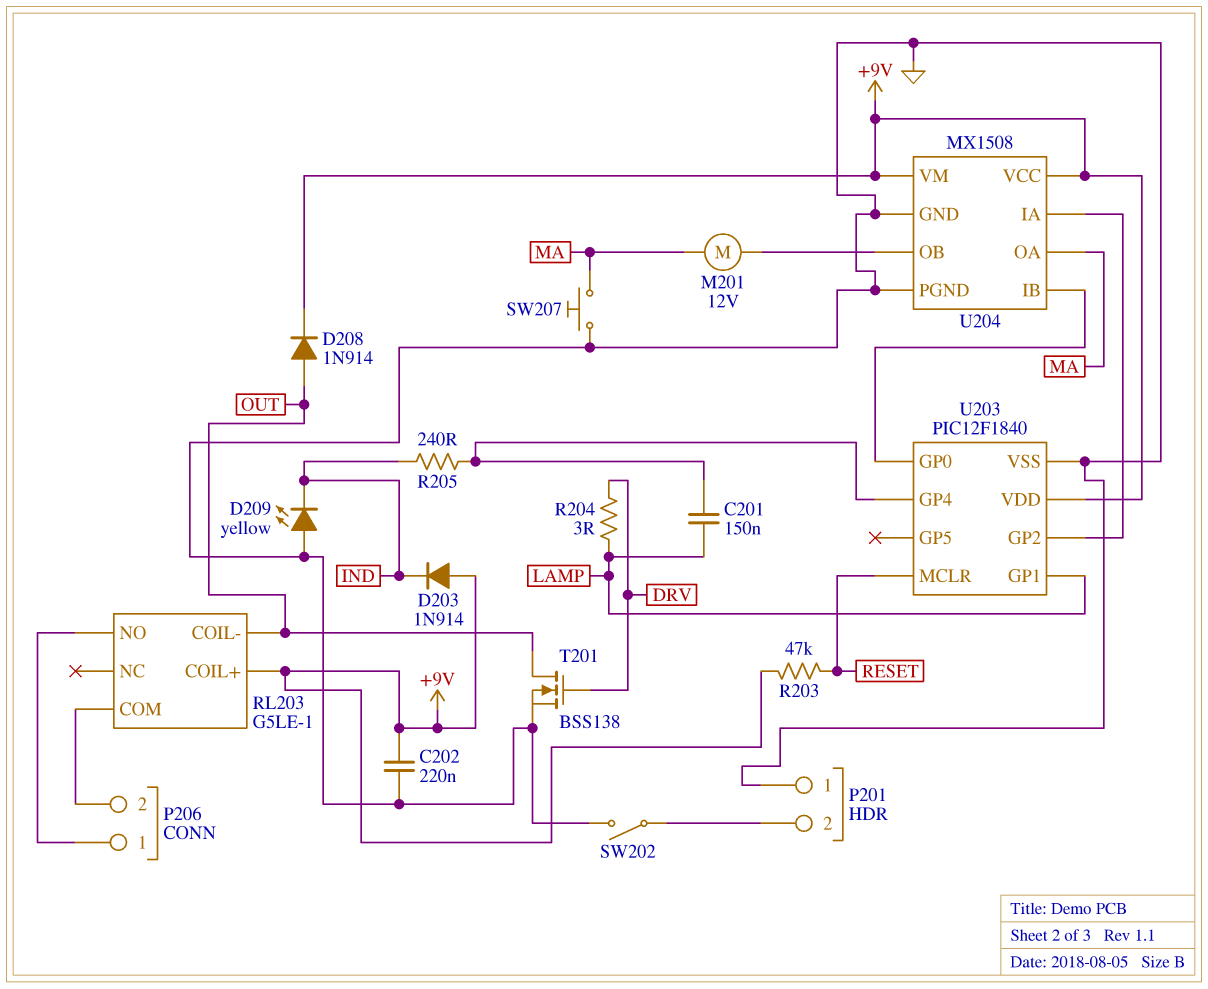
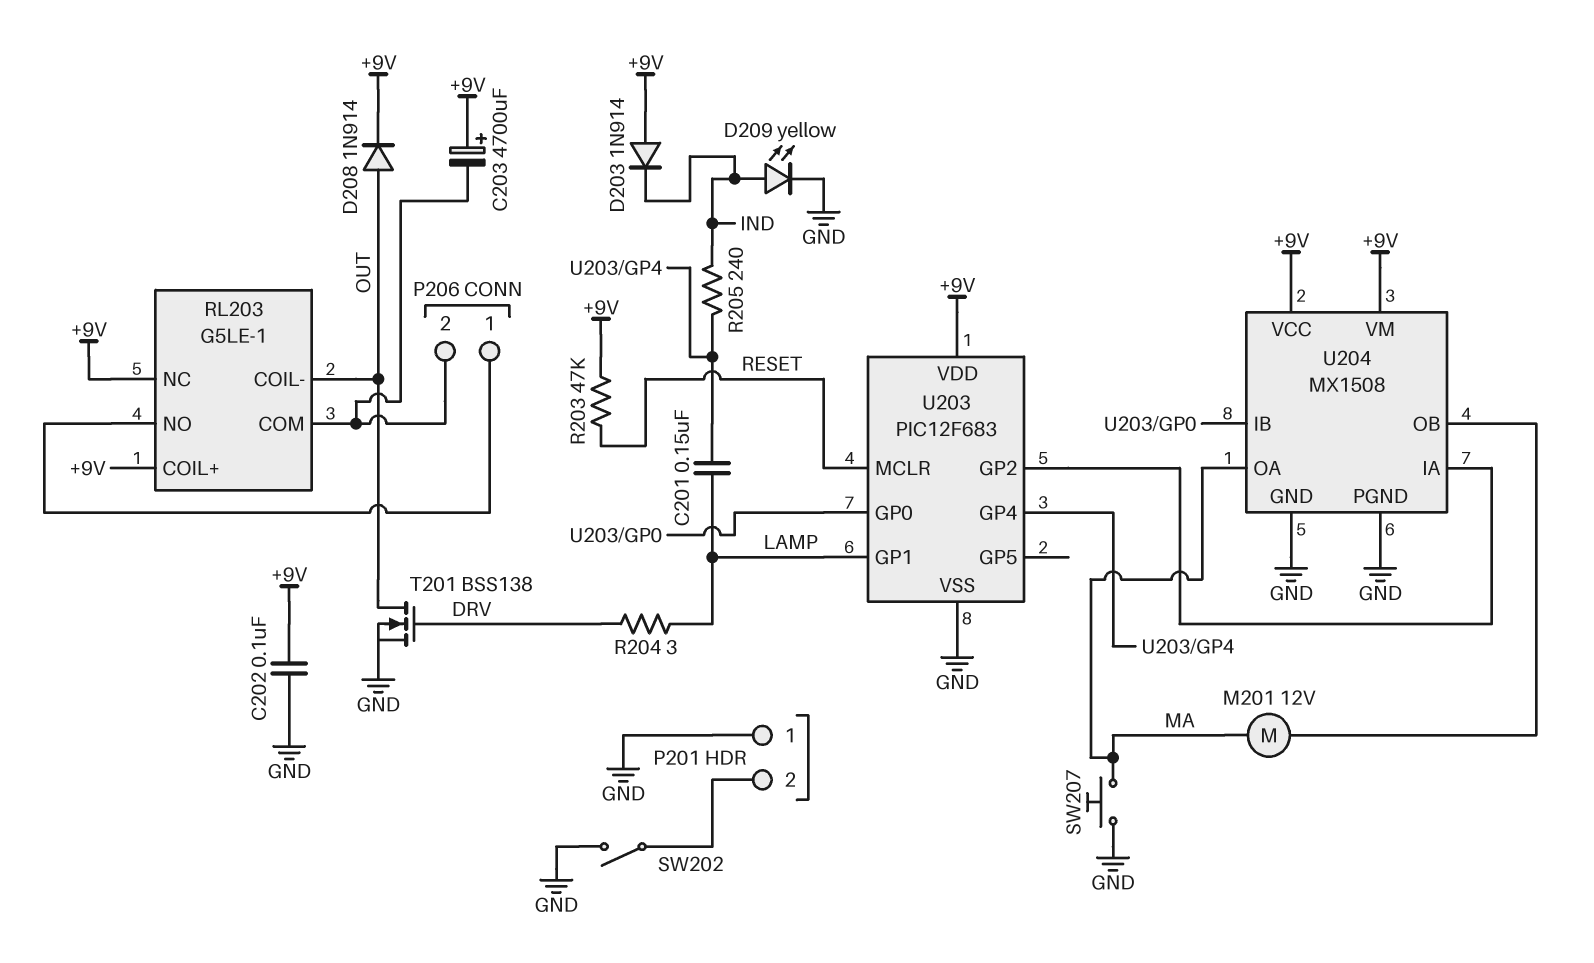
C202: 220nF (+9V, GND) -> 100nF (+9V, GND)
C203: none -> 4700uF (plus +9V, minus P206/2)
D209: LED yellow (A GND, K IND) -> LED yellow (A IND, K GND)
RL203 pin NC: none -> +9V
U203: PIC12F1840 -> PIC12F683

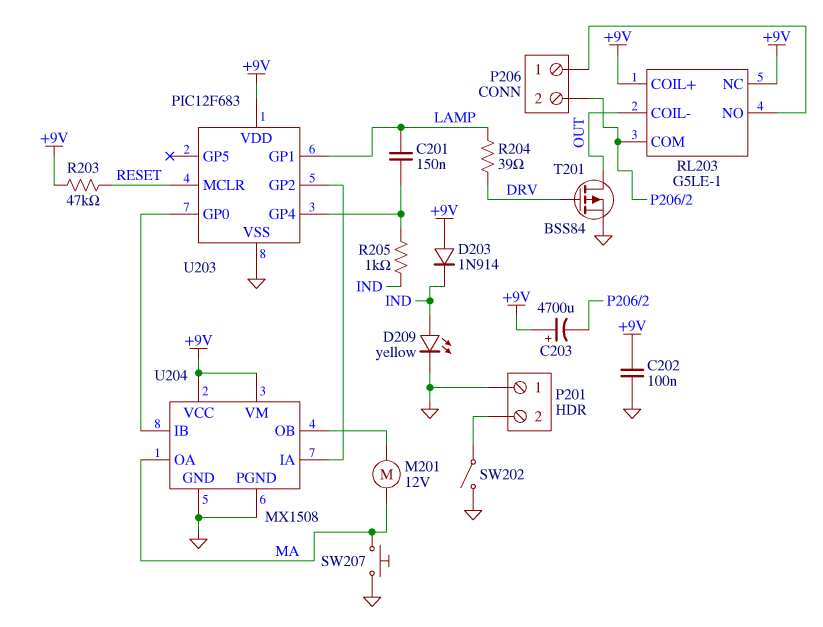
D208: diode 1N914 (A OUT, K +9V) -> none
R204: 3 (DRV, LAMP) -> 39 (DRV, LAMP)
R205: 240 (IND, U203/GP4) -> 1k (IND, U203/GP4)
T201: NMOS BSS138 (G DRV, D OUT, S GND) -> PMOS BSS84 (G DRV, D OUT, S GND)

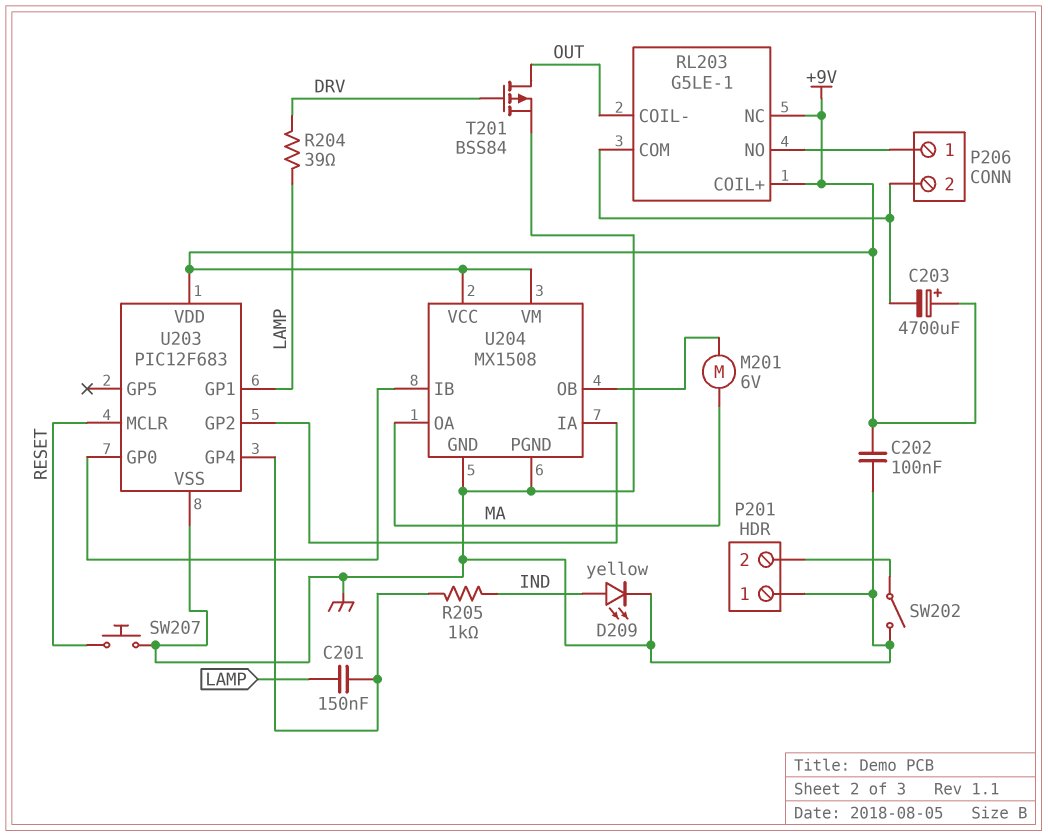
D203: diode 1N914 (A +9V, K IND) -> none
M201: motor 12V (MA, U204/OB) -> motor 6V (MA, U204/OB)
R203: 47k (+9V, RESET) -> none
SW207: button (GND, MA) -> button (GND, RESET)

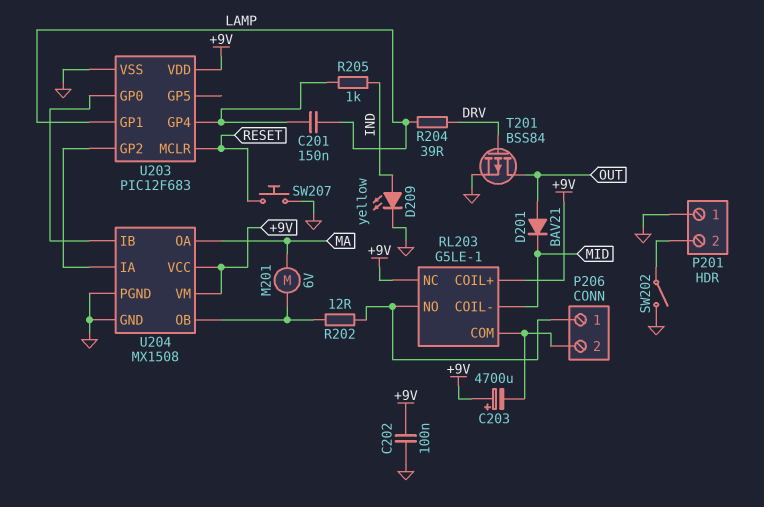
D201: none -> diode BAV21 (A OUT, K MID)
R202: none -> 12 (P206/1, U204/OB)
RL203 pin COIL-: OUT -> MID

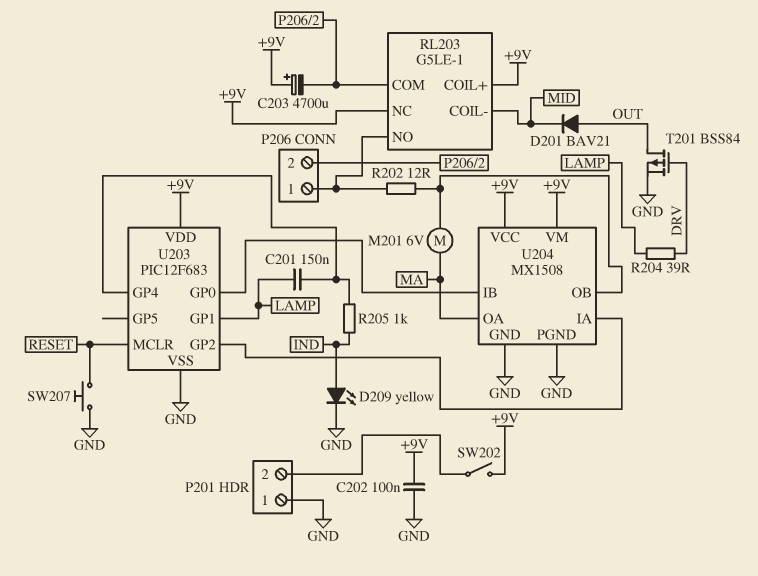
SW202: switch (GND, P201/2) -> switch (+9V, P201/2)

